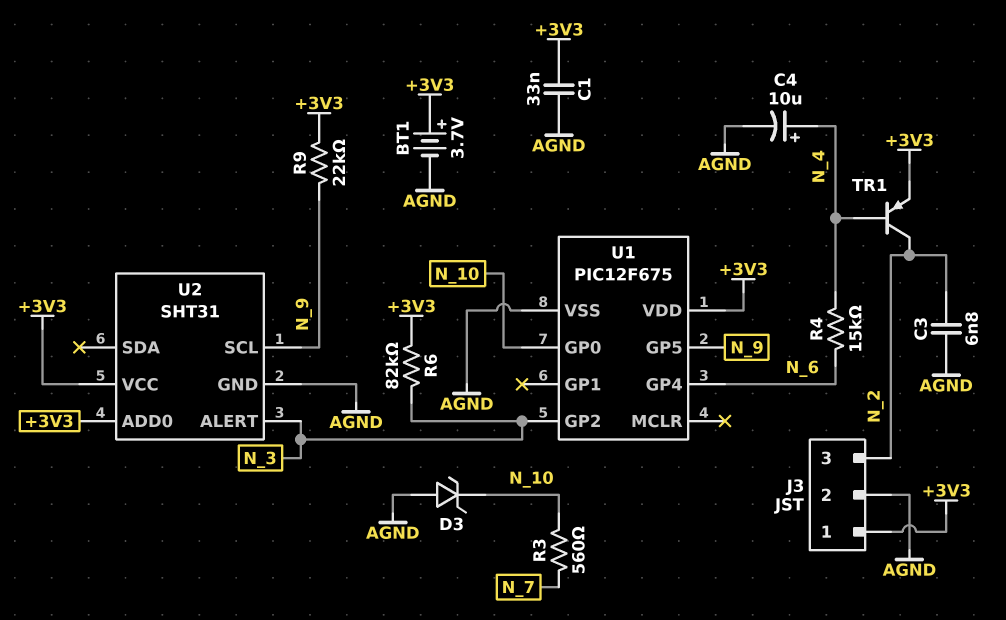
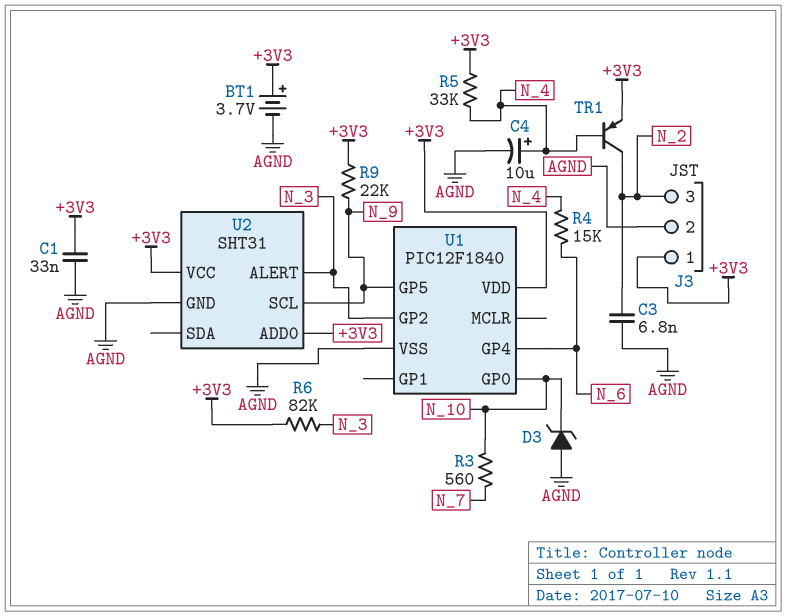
R5: none -> 33k (+3V3, N_4)
U1: PIC12F675 -> PIC12F1840

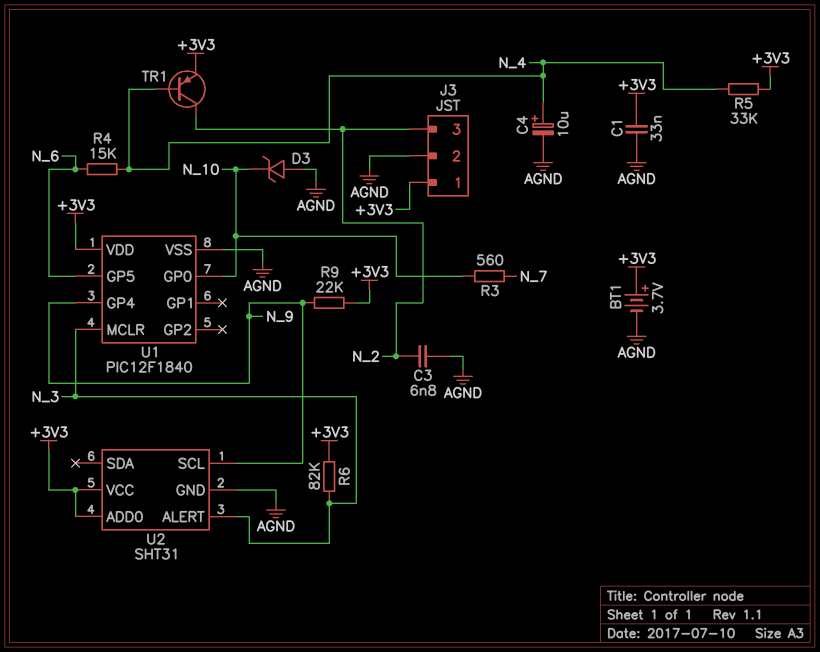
U1 pin GP2: N_3 -> none
U1 pin GP4: N_6 -> N_9
U1 pin GP5: N_9 -> N_6
U1 pin MCLR: none -> N_3

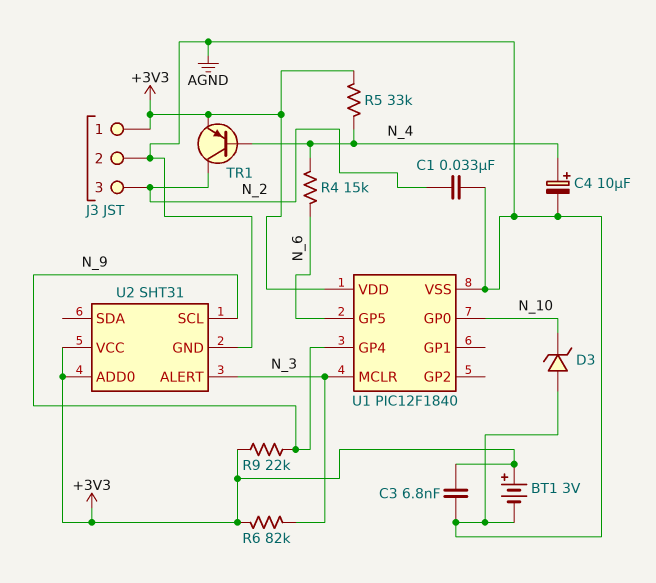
BT1: 3.7V (plus +3V3, minus AGND) -> 3V (plus +3V3, minus AGND)
C1: 33nF (+3V3, AGND) -> 33nF (AGND, N_2)
C3: 6.8nF (AGND, N_2) -> 6.8nF (+3V3, AGND)
R3: 560 (N_7, N_10) -> none

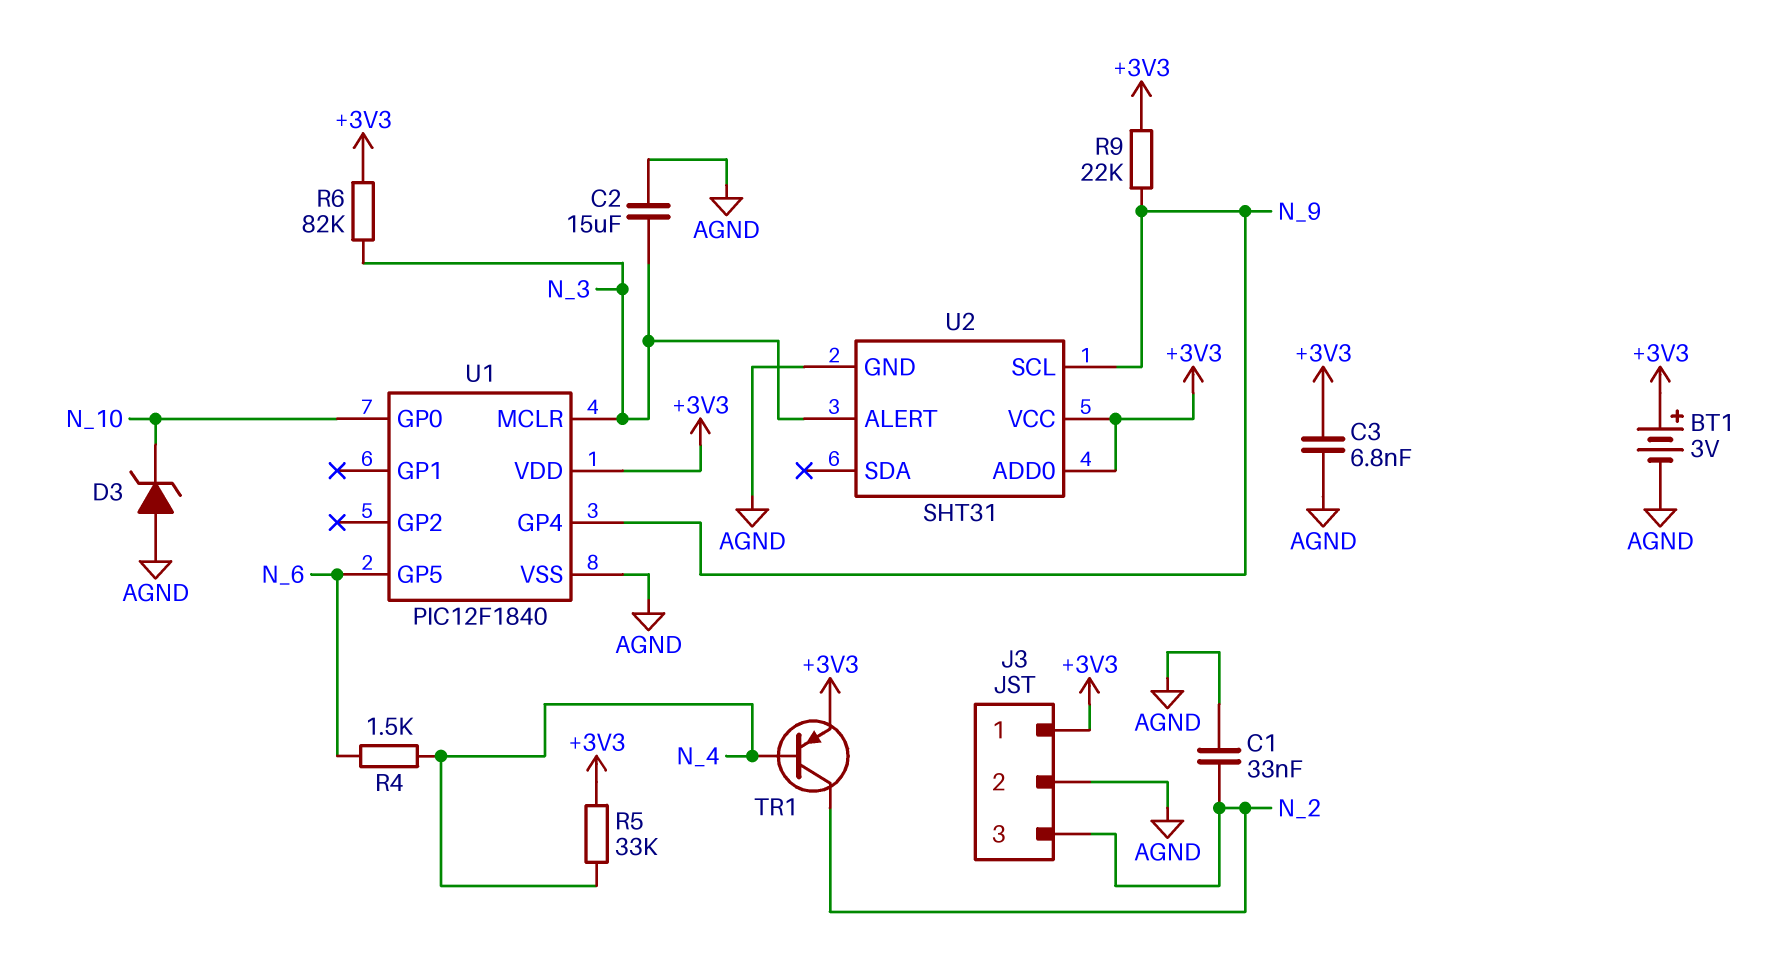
C2: none -> 15uF (AGND, N_3)
C4: 10uF (plus N_4, minus AGND) -> none
R4: 15k (N_4, N_6) -> 1.5k (N_4, N_6)

